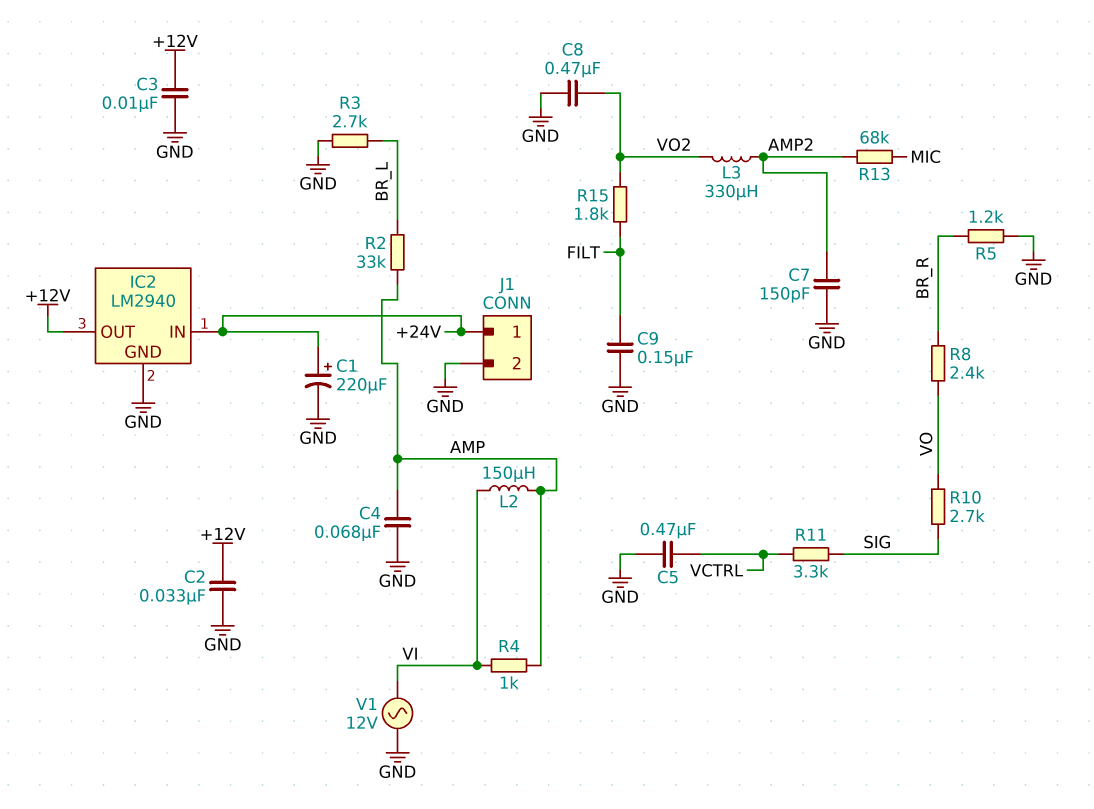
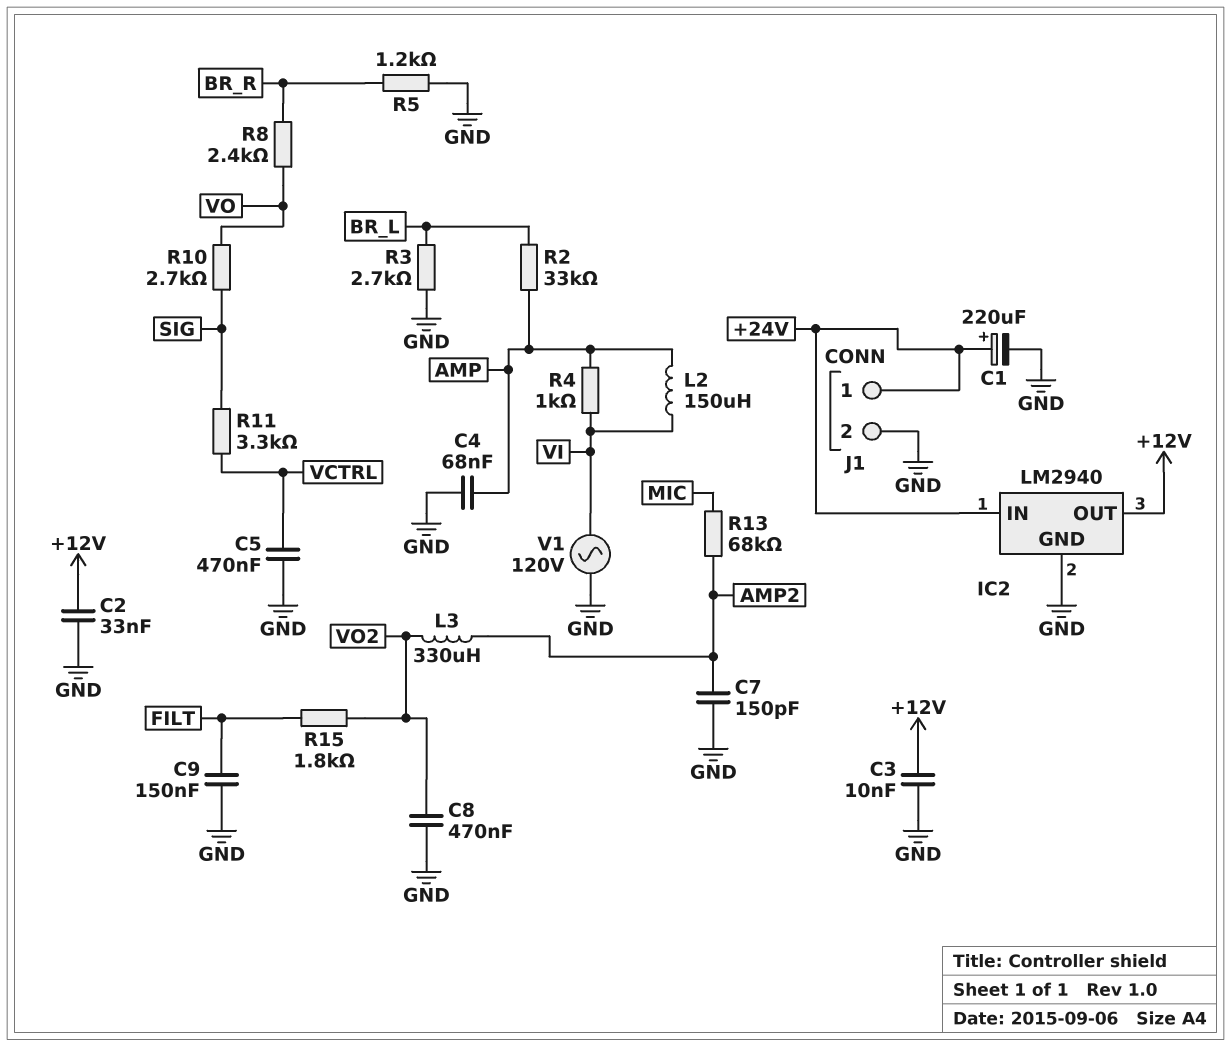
V1: AC 12V (GND, VI) -> AC 120V (GND, VI)

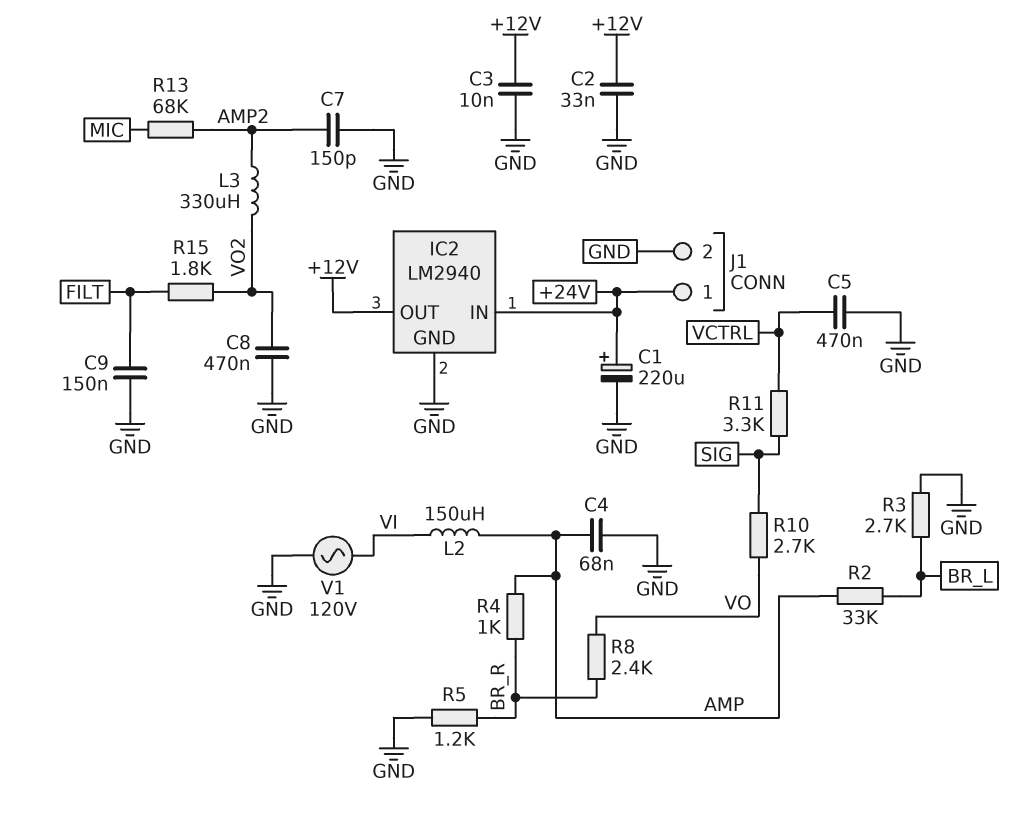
R4: 1k (AMP, VI) -> 1k (AMP, BR_R)

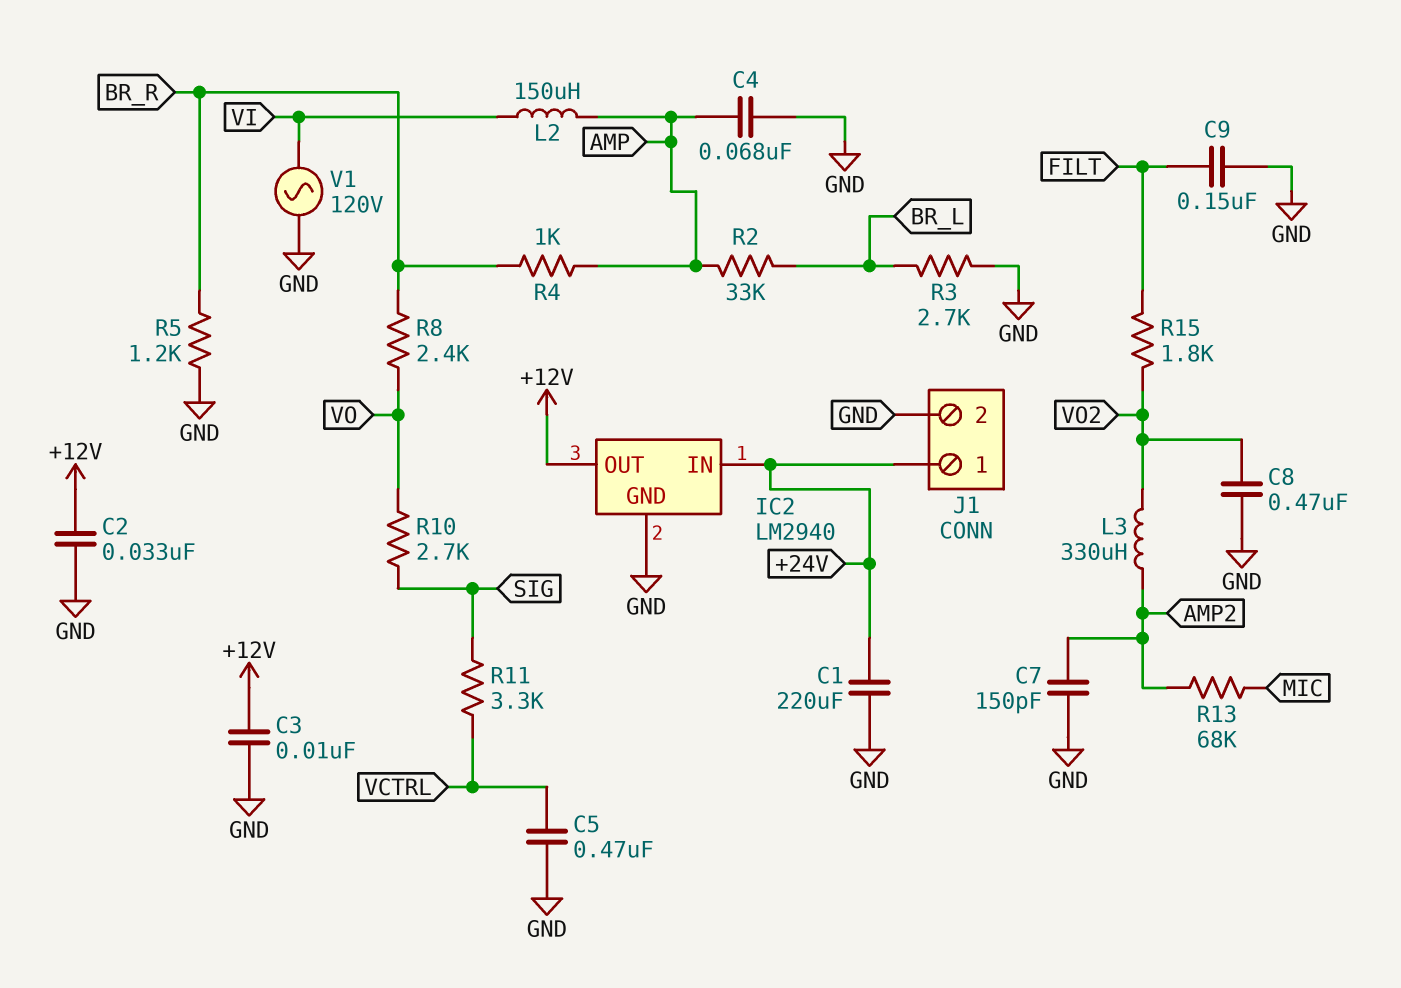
C1: 220uF (plus +24V, minus GND) -> 220uF (+24V, GND)

